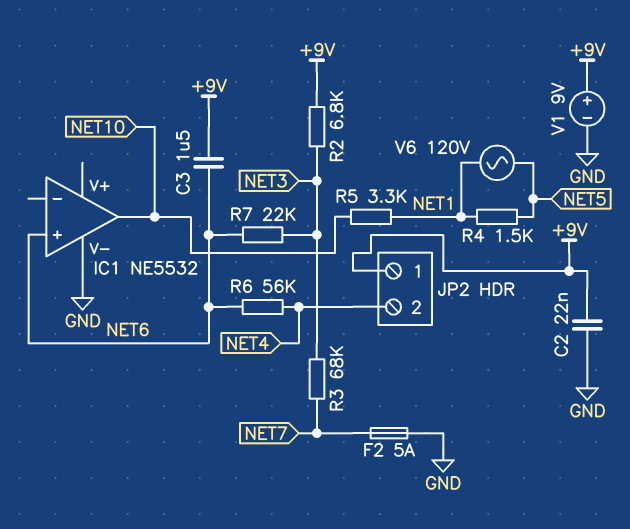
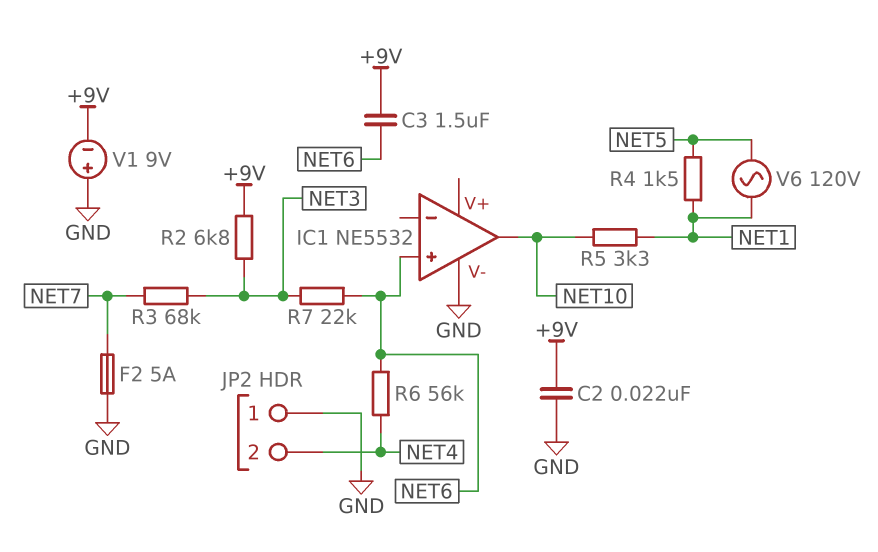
JP2 pin 1: +9V -> GND
V1: 9V (plus +9V, minus GND) -> 9V (plus GND, minus +9V)

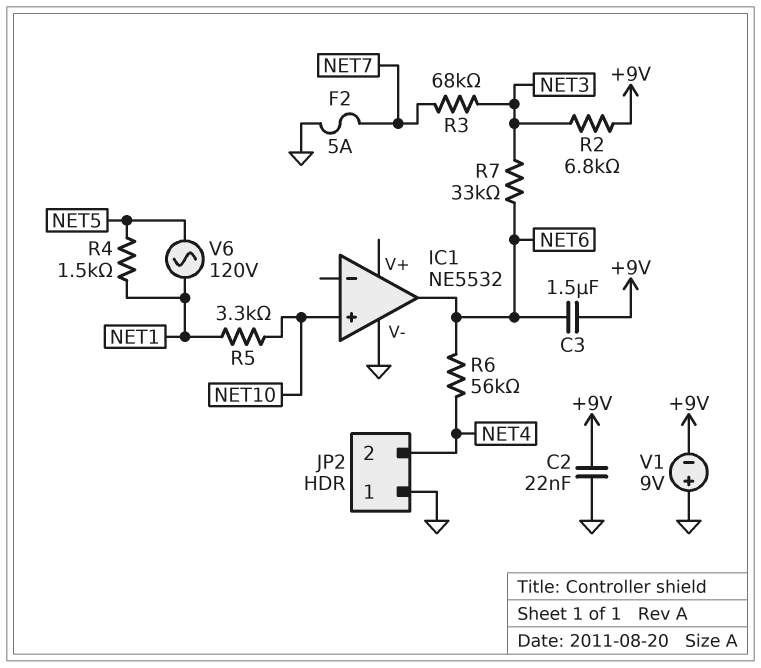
IC1 pin in+: NET6 -> NET10
IC1 pin out: NET10 -> NET6
R7: 22k (NET3, NET6) -> 33k (NET3, NET6)

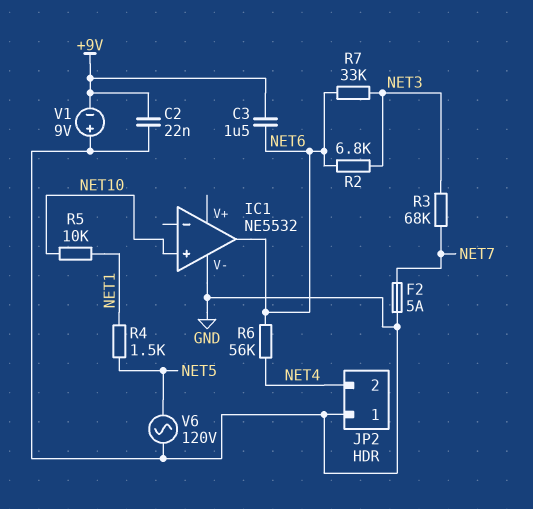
R2: 6.8k (+9V, NET3) -> 6.8k (NET3, NET6)
R5: 3.3k (NET1, NET10) -> 10k (NET1, NET10)
V6: AC 120V (NET1, NET5) -> AC 120V (GND, NET5)

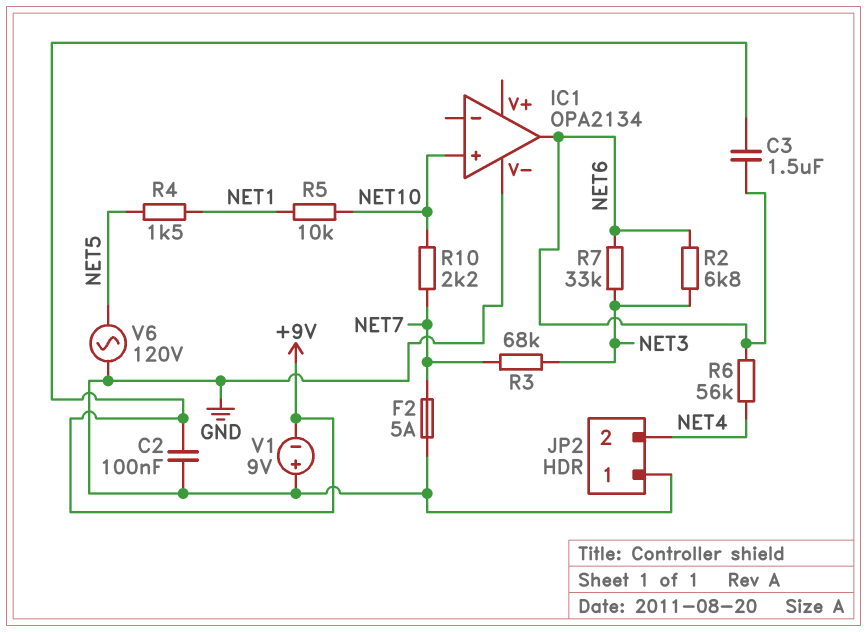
C2: 22nF (+9V, GND) -> 100nF (+9V, GND)
IC1: NE5532 -> OPA2134
R10: none -> 2.2k (NET7, NET10)

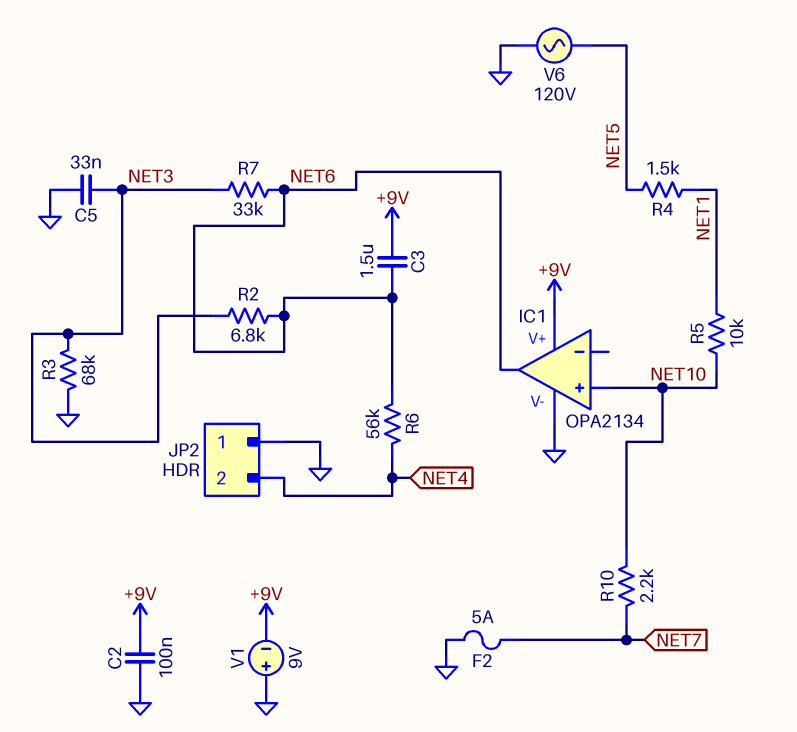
C5: none -> 33nF (GND, NET3)
IC1 pin V+: none -> +9V
R3: 68k (NET3, NET7) -> 68k (GND, NET3)

